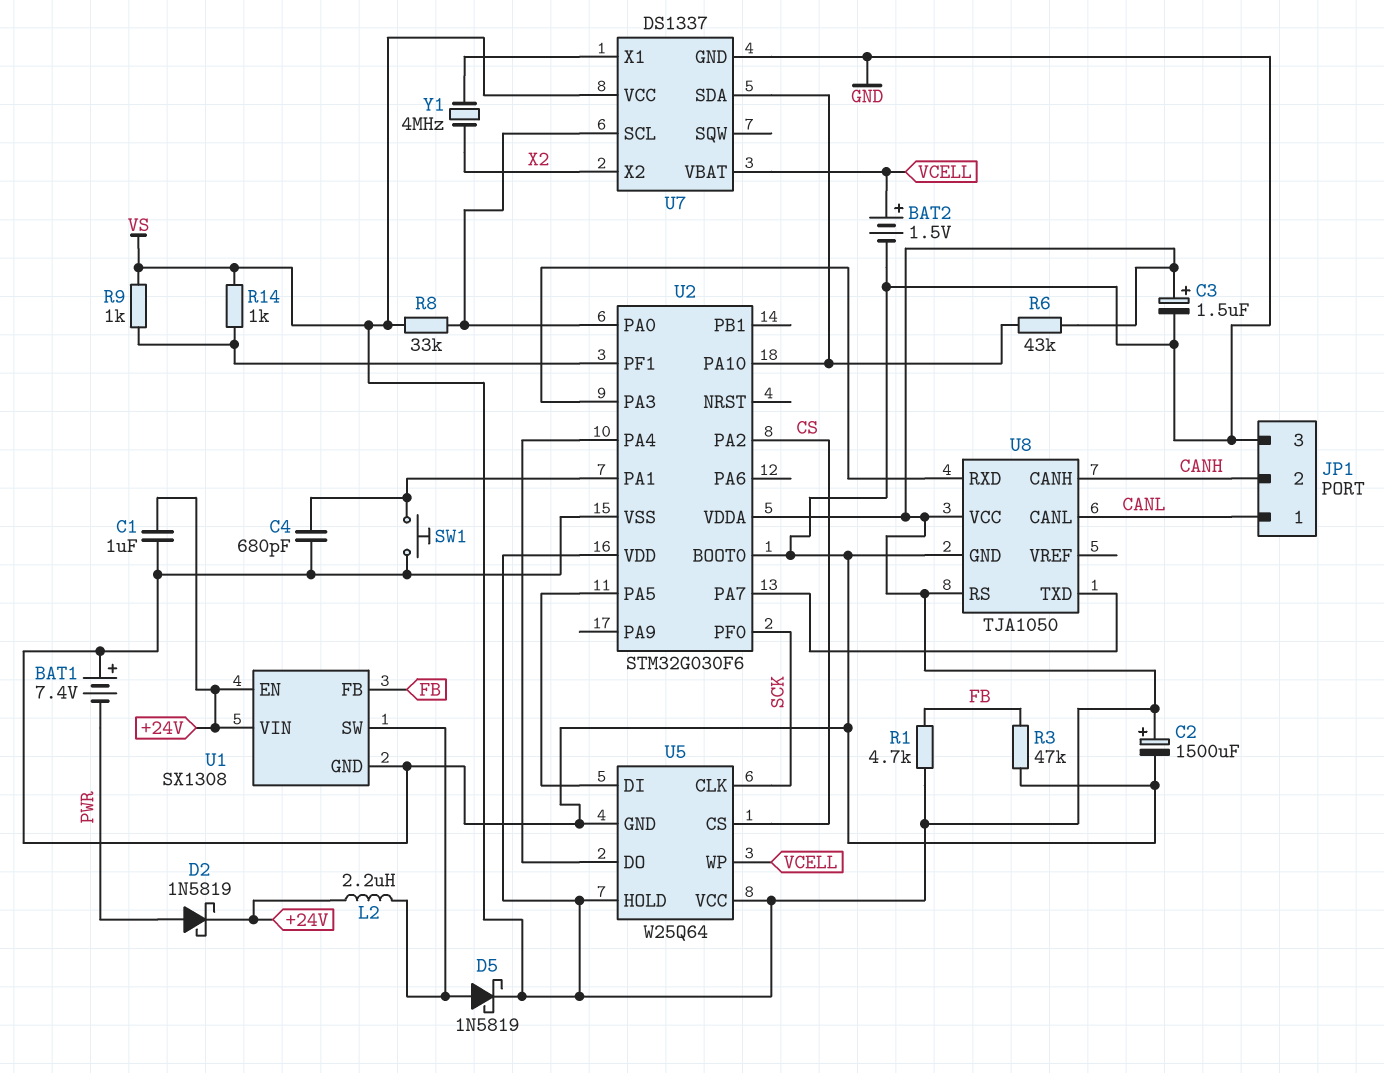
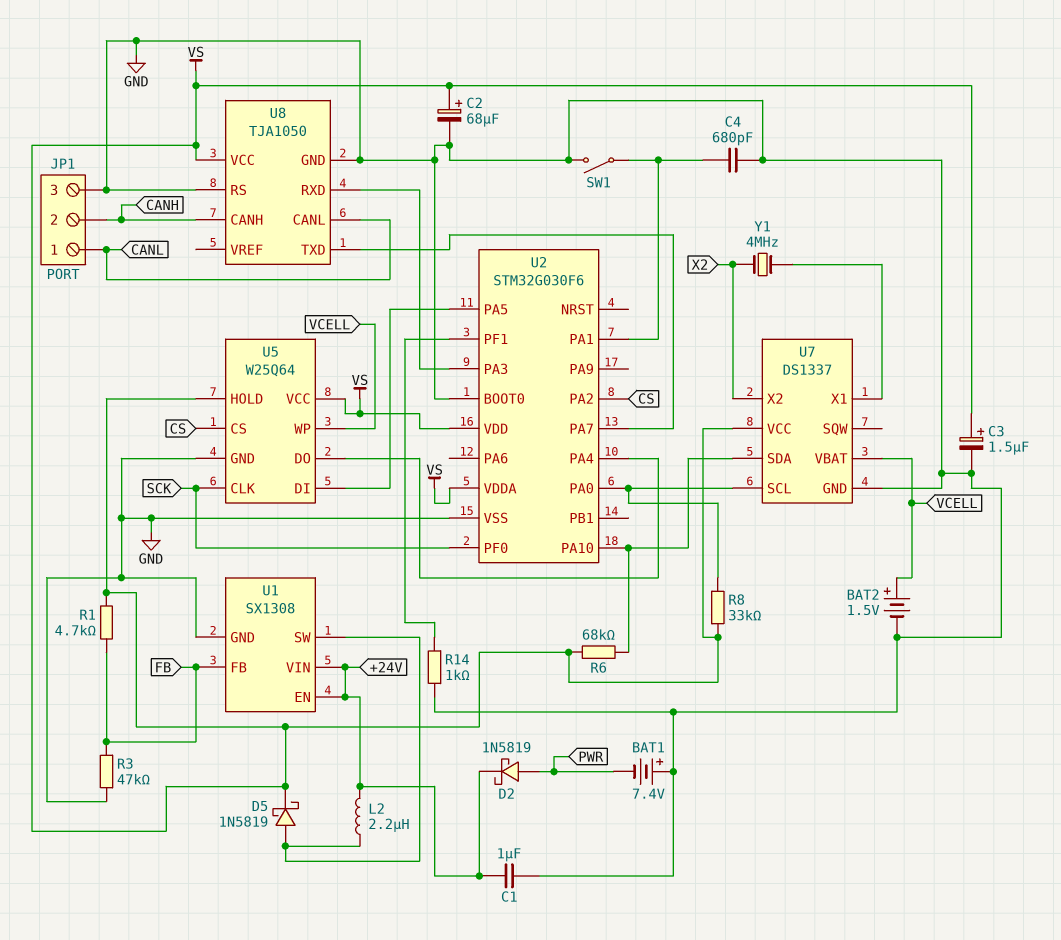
C2: 1500uF (plus VS, minus GND) -> 68uF (plus VS, minus GND)
R6: 43k (U2/PA10, VS) -> 68k (U2/PA10, VS)
R9: 1k (U2/PF1, VS) -> none
R14: 1k (U2/PF1, VS) -> 1k (GND, U2/PF1)
SW1: button (GND, U2/PA1) -> switch (GND, U2/PA1)
U8 pin RS: VS -> GND

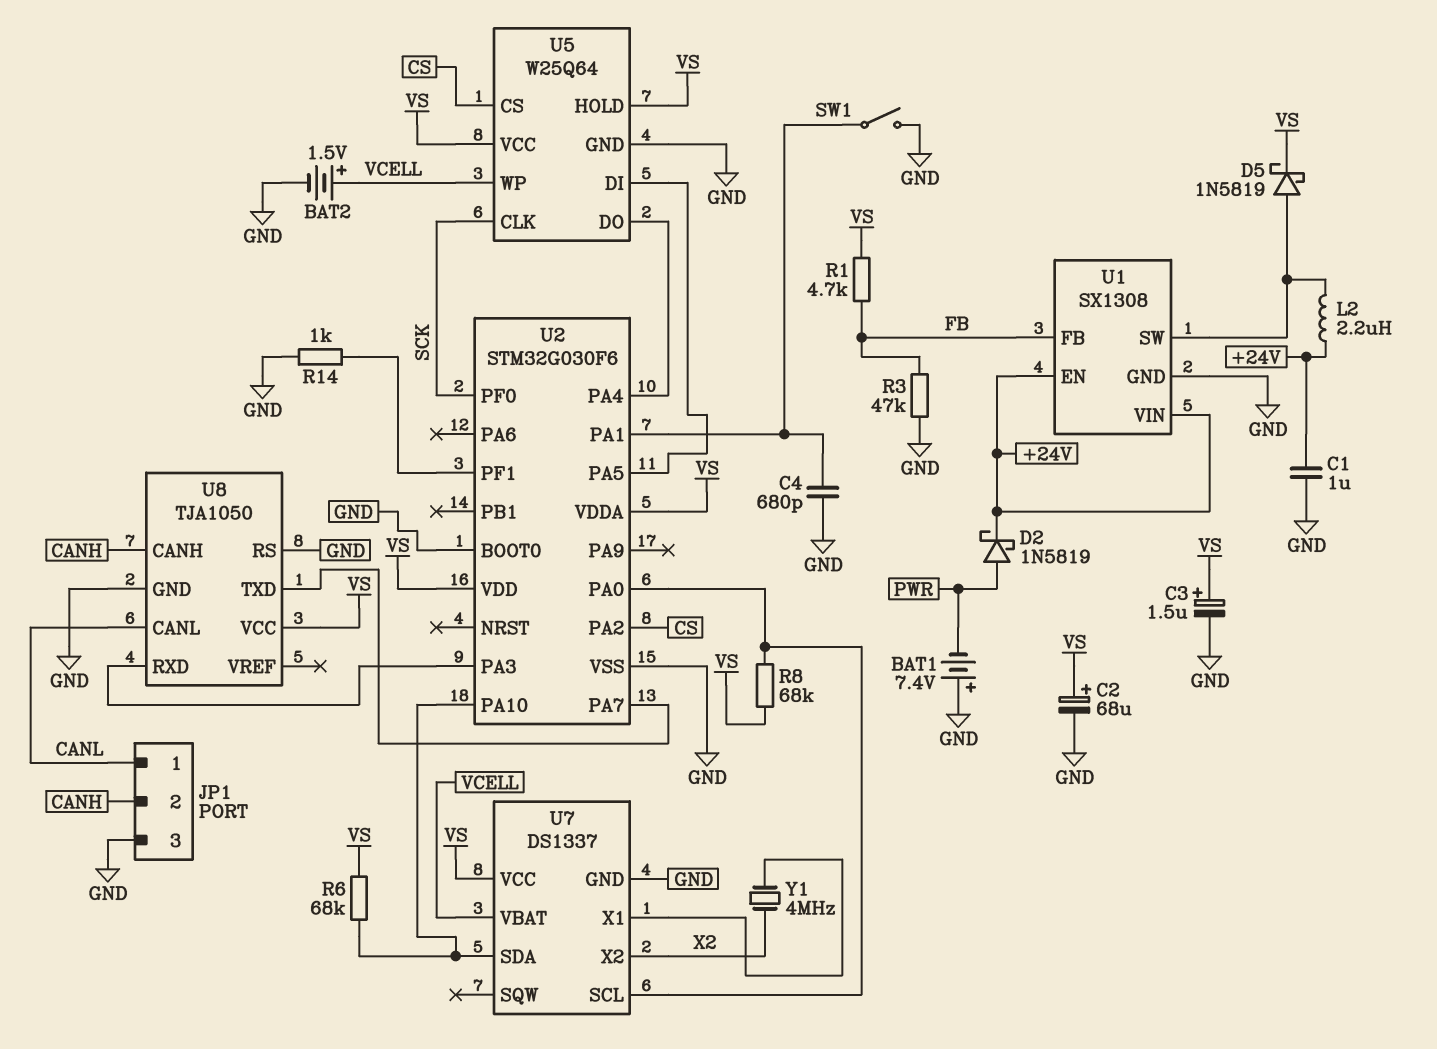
R8: 33k (U2/PA0, VS) -> 68k (U2/PA0, VS)

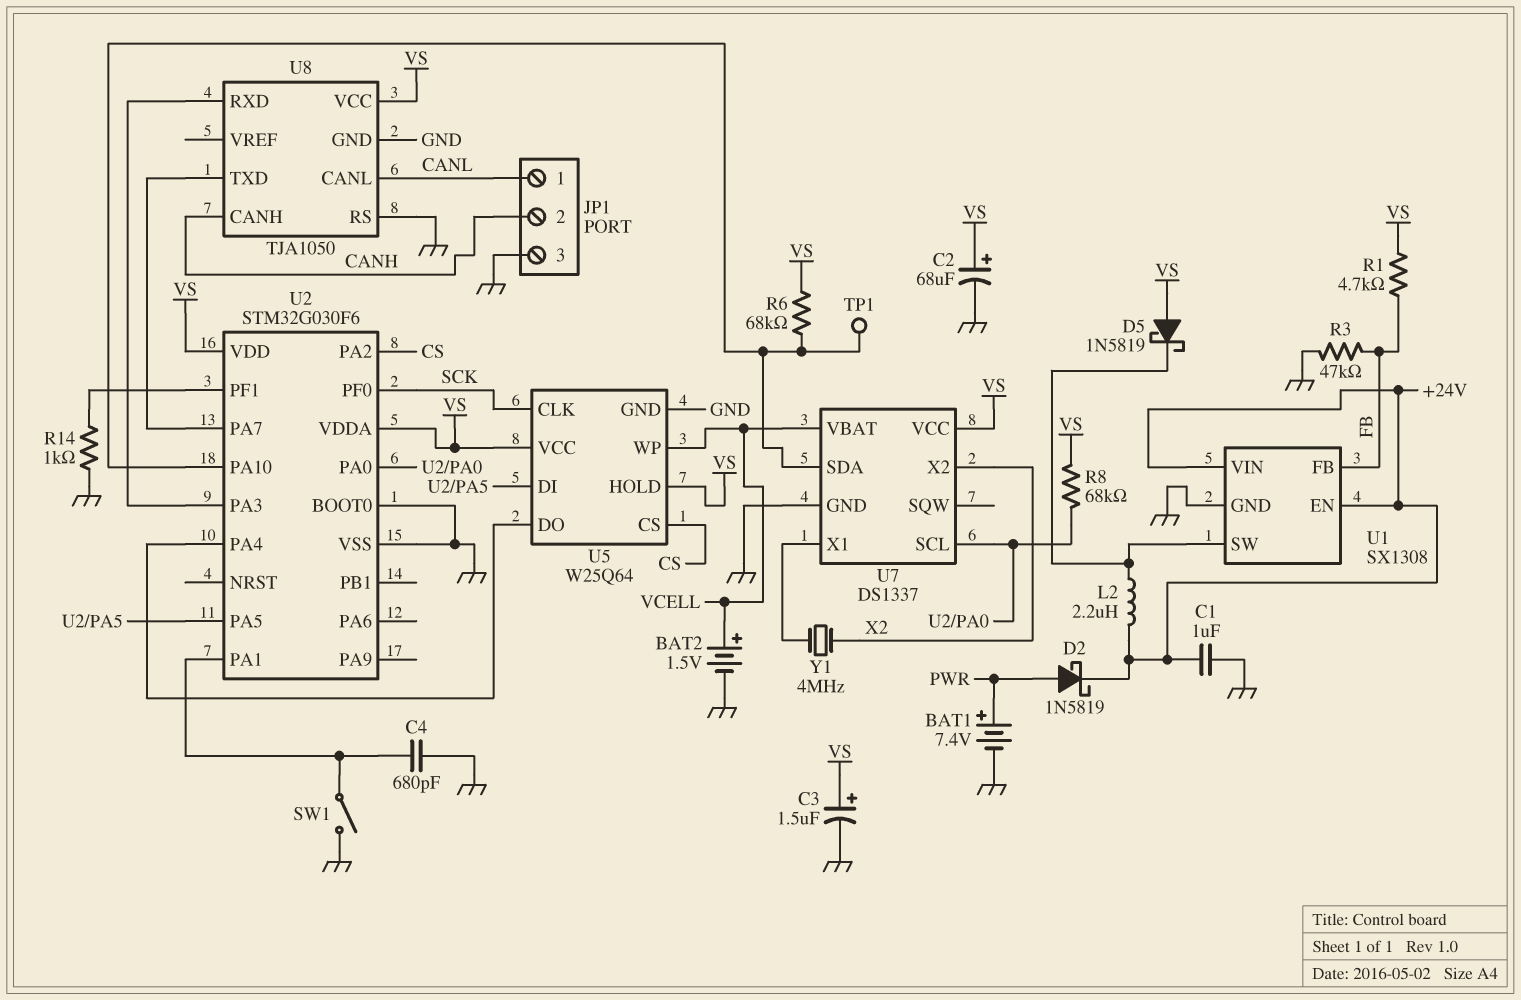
BAT1: 7.4V (plus GND, minus PWR) -> 7.4V (plus PWR, minus GND)
D5: schottky 1N5819 (A U1/SW, K VS) -> schottky 1N5819 (A VS, K U1/SW)
TP1: none -> test point (U2/PA10)

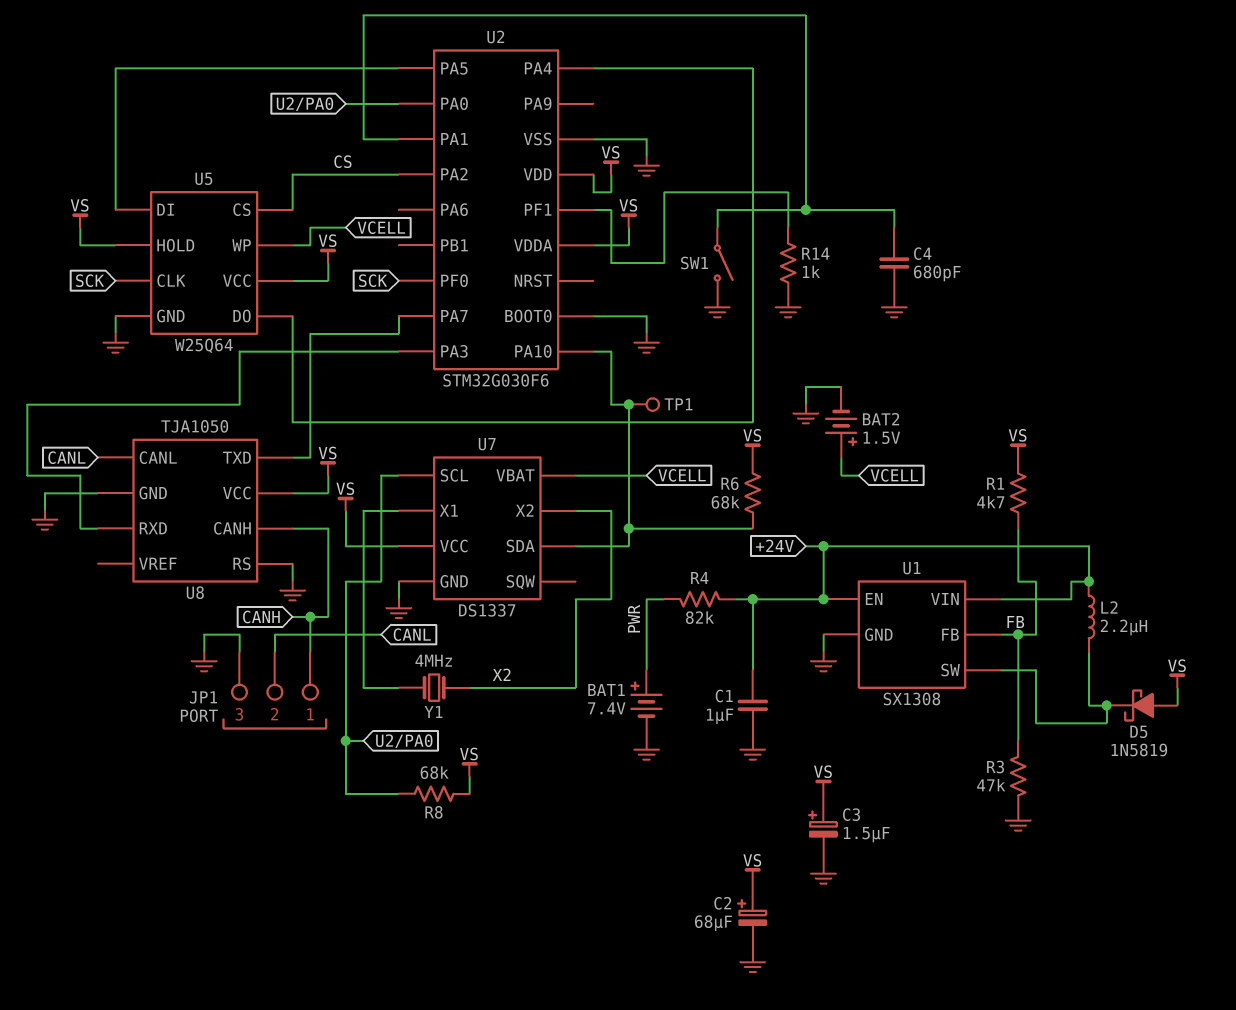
D2: schottky 1N5819 (A PWR, K +24V) -> none
JP1 pin 1: CANL -> CANH
JP1 pin 2: CANH -> CANL
R4: none -> 82k (+24V, PWR)

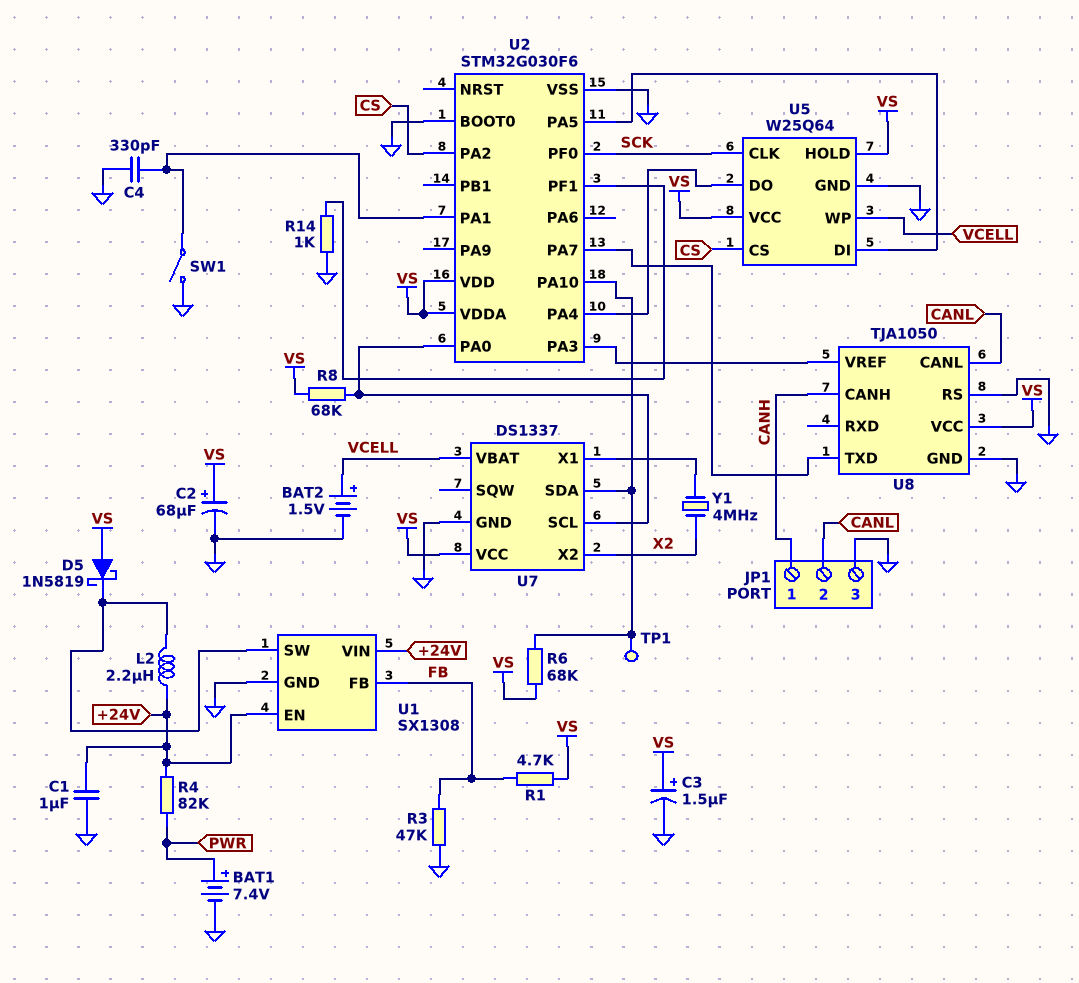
C4: 680pF (GND, U2/PA1) -> 330pF (GND, U2/PA1)
U8 pin RXD: U2/PA3 -> none
U8 pin VREF: none -> U2/PA3

